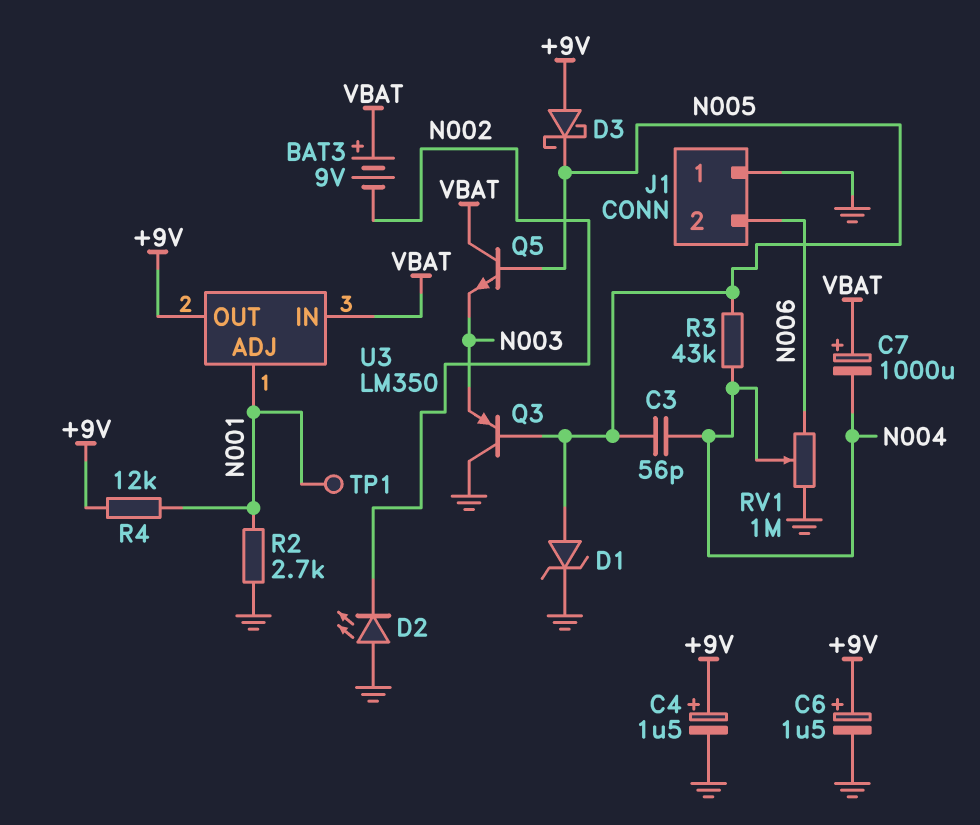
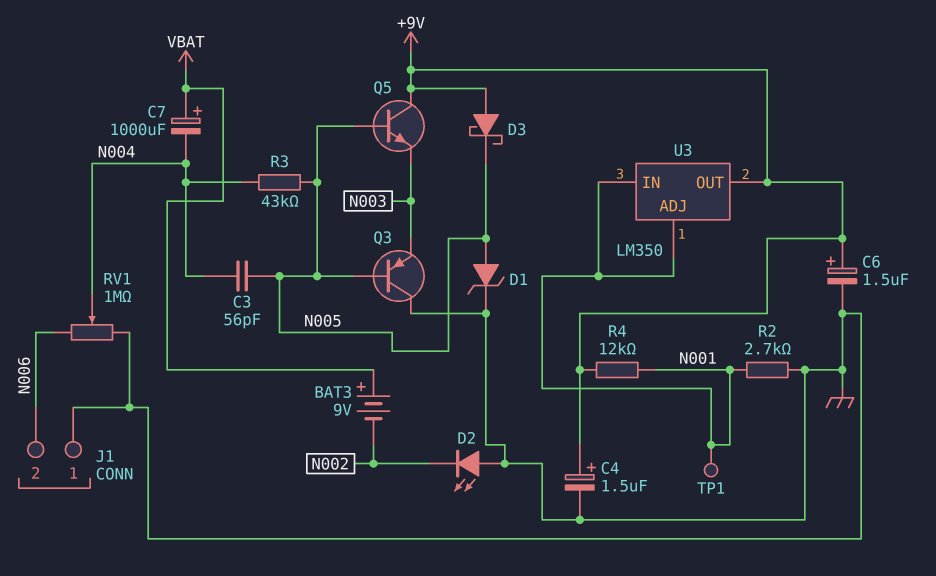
Q5: NPN (B N005, C VBAT, E N003) -> NPN (B N005, C +9V, E N003)
U3 pin IN: VBAT -> N001

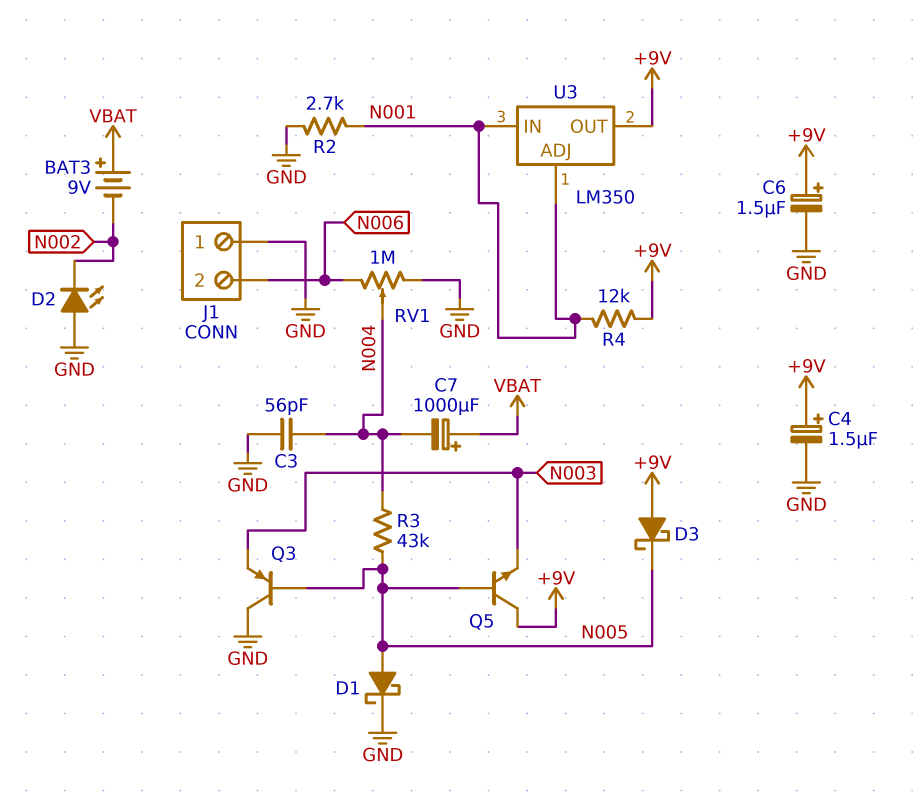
C3: 56pF (N004, N005) -> 56pF (GND, N004)
D1: zener (A N005, K GND) -> schottky (A N005, K GND)
TP1: test point (N001) -> none

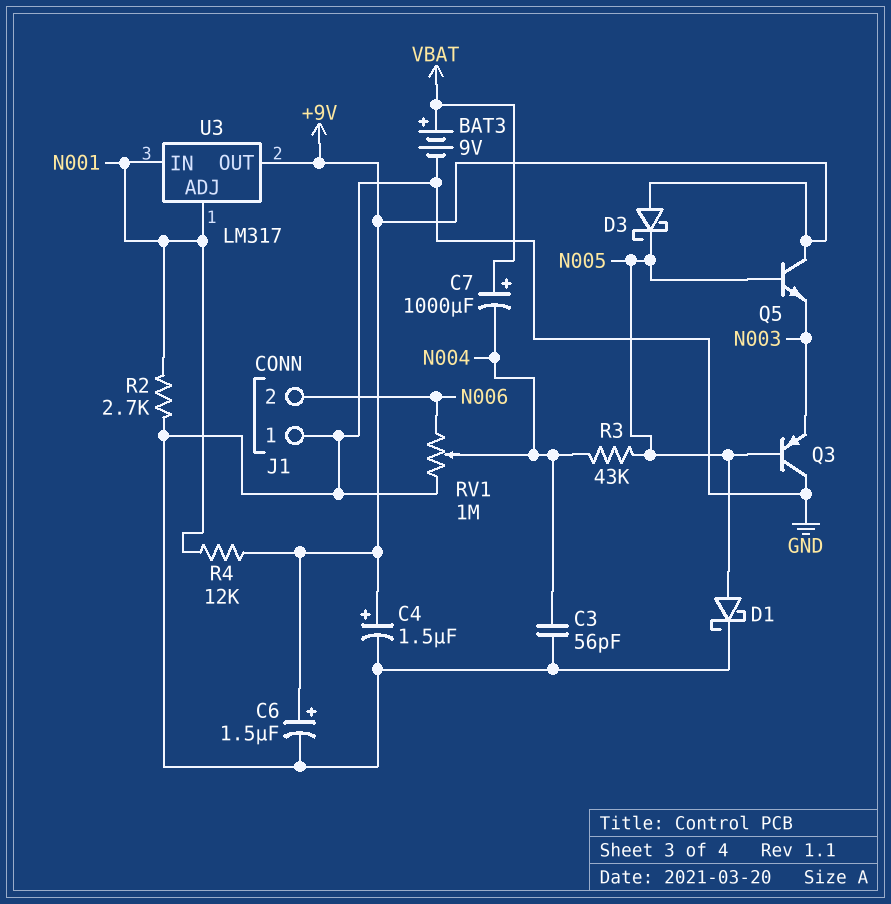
BAT3: 9V (plus VBAT, minus N002) -> 9V (plus VBAT, minus GND)
D2: LED (A GND, K N002) -> none
U3: LM350 -> LM317

